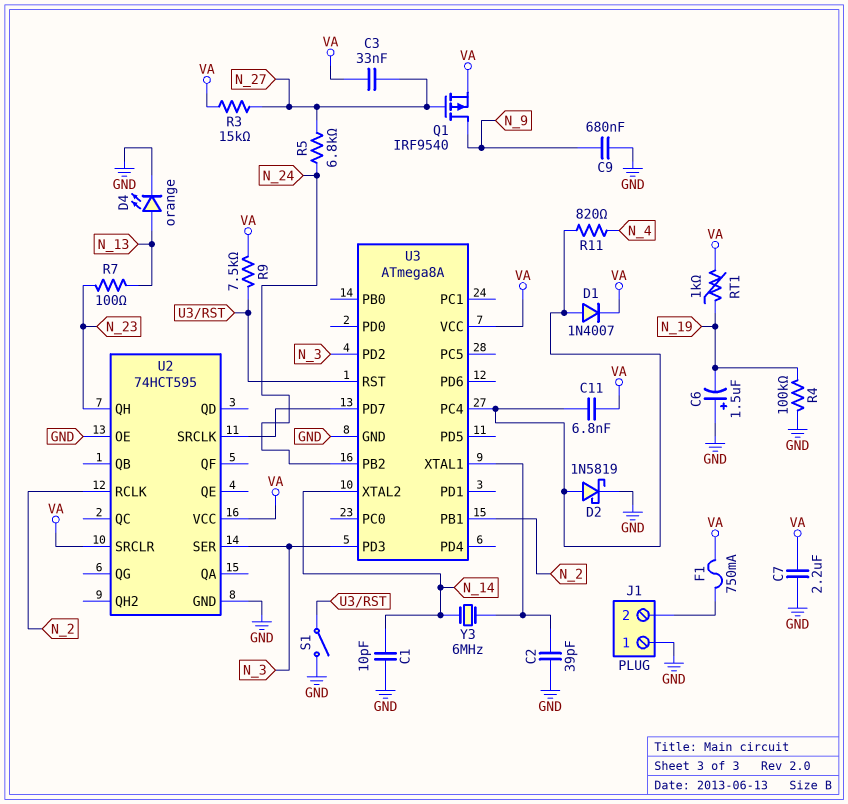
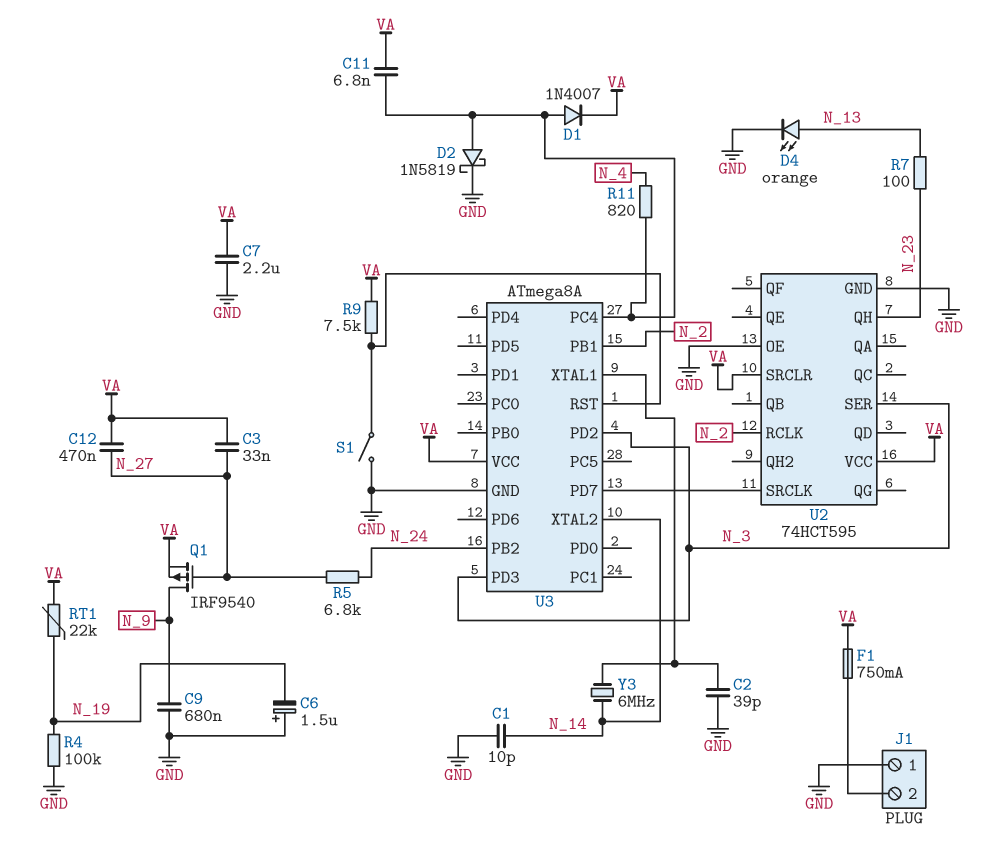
C12: none -> 470nF (N_27, VA)
R3: 15k (N_27, VA) -> none
RT1: 1k (N_19, VA) -> 22k (N_19, VA)

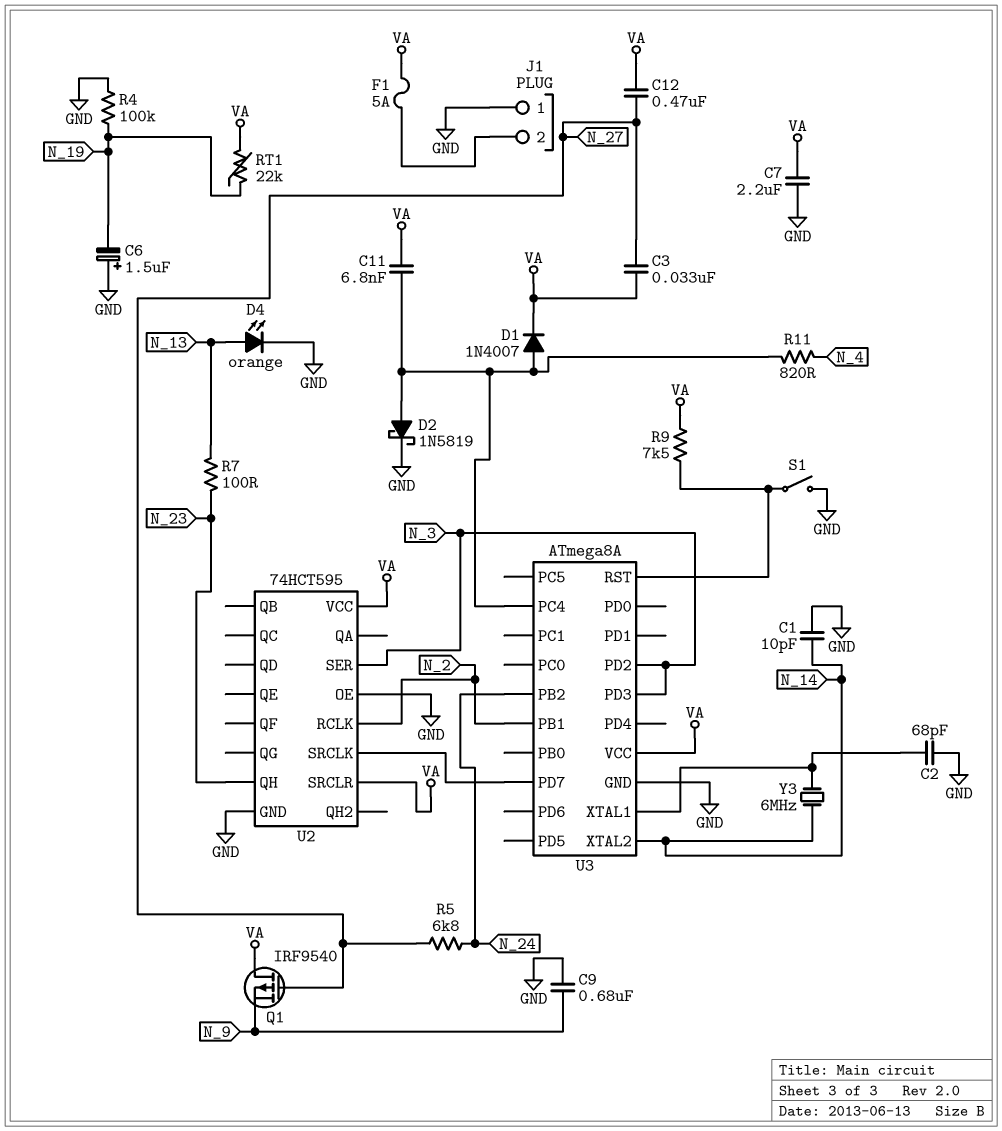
C2: 39pF (GND, U3/XTAL1) -> 68pF (GND, U3/XTAL1)
F1: 750mA (J1/2, VA) -> 5A (J1/2, VA)
Q1: PMOS IRF9540 (G N_27, D N_9, S VA) -> PMOS IRF9540 (G N_27, D VA, S N_9)

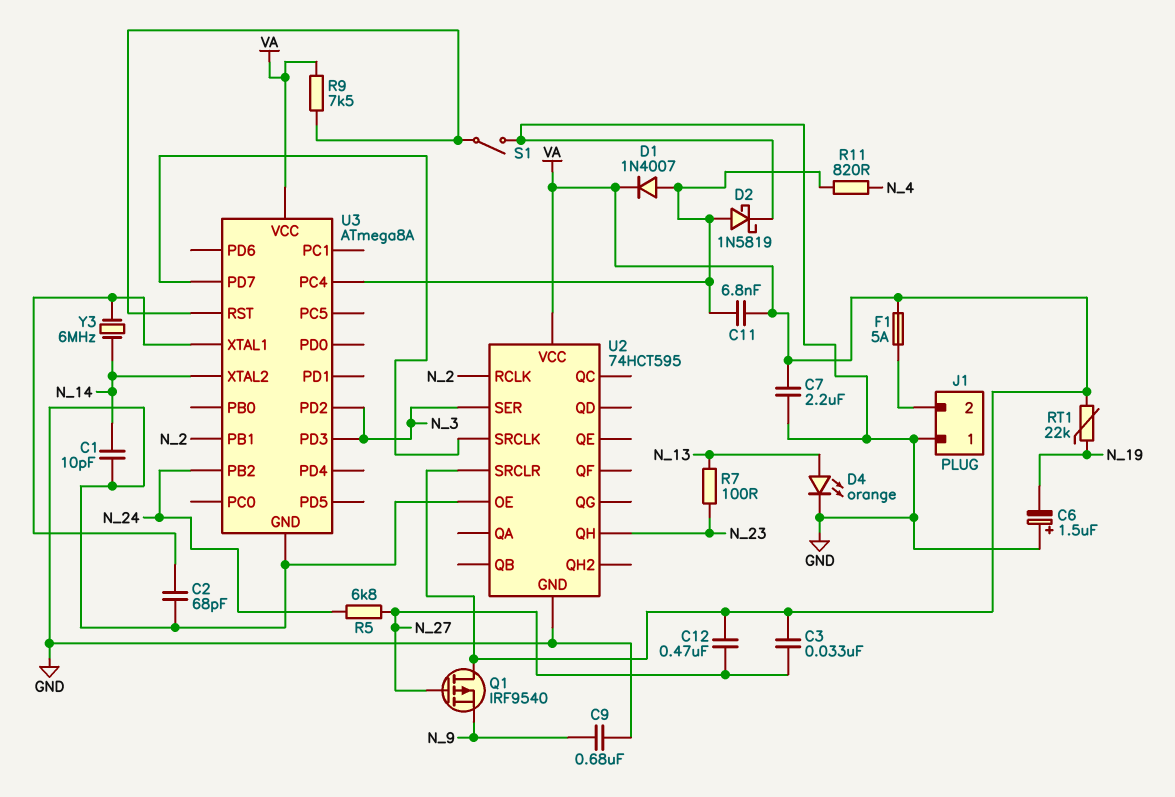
R4: 100k (GND, N_19) -> none

